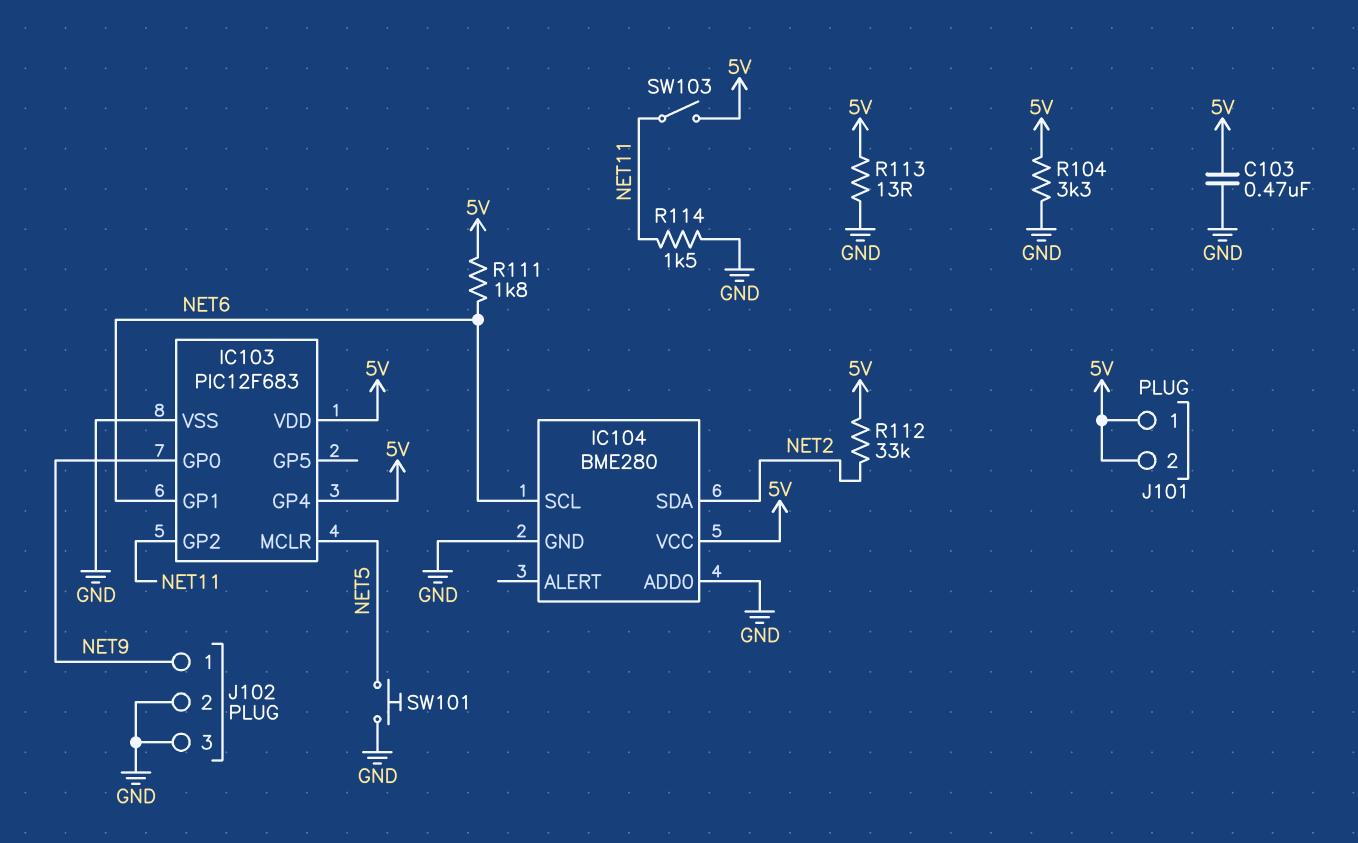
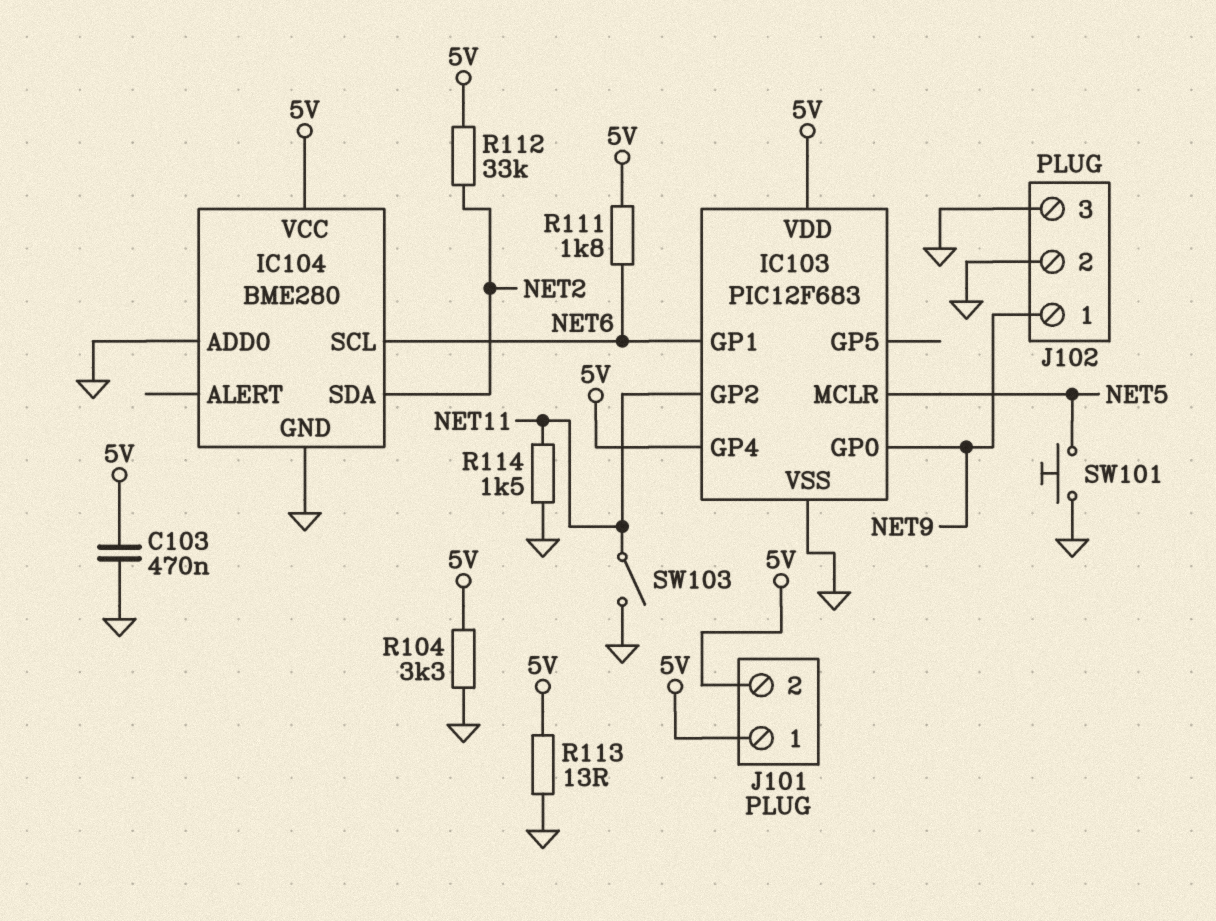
SW103: switch (5V, NET11) -> switch (GND, NET11)

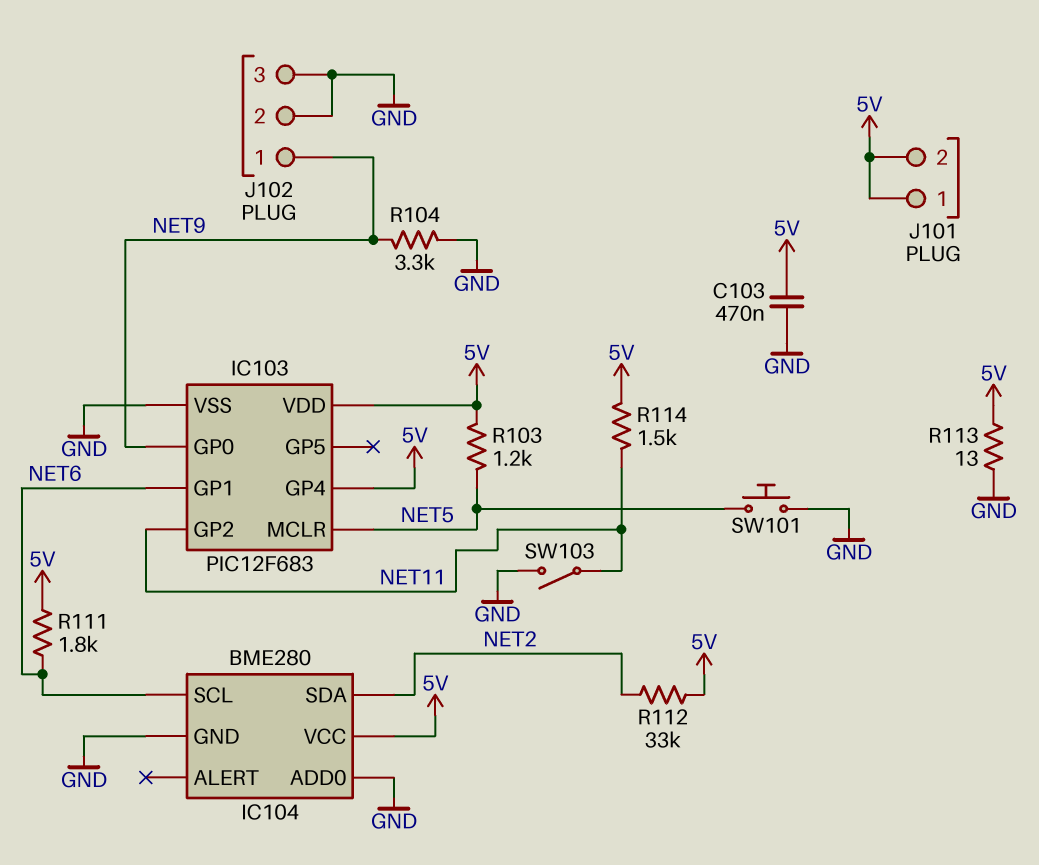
R103: none -> 1.2k (5V, NET5)
R104: 3.3k (5V, GND) -> 3.3k (GND, NET9)
R114: 1.5k (GND, NET11) -> 1.5k (5V, NET11)

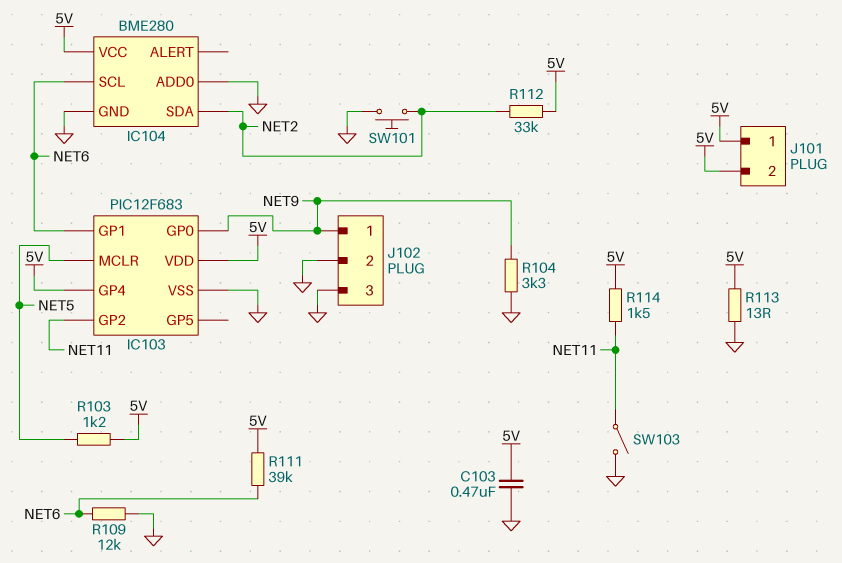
R109: none -> 12k (GND, NET6)
R111: 1.8k (5V, NET6) -> 39k (5V, NET6)
SW101: button (GND, NET5) -> button (GND, NET2)

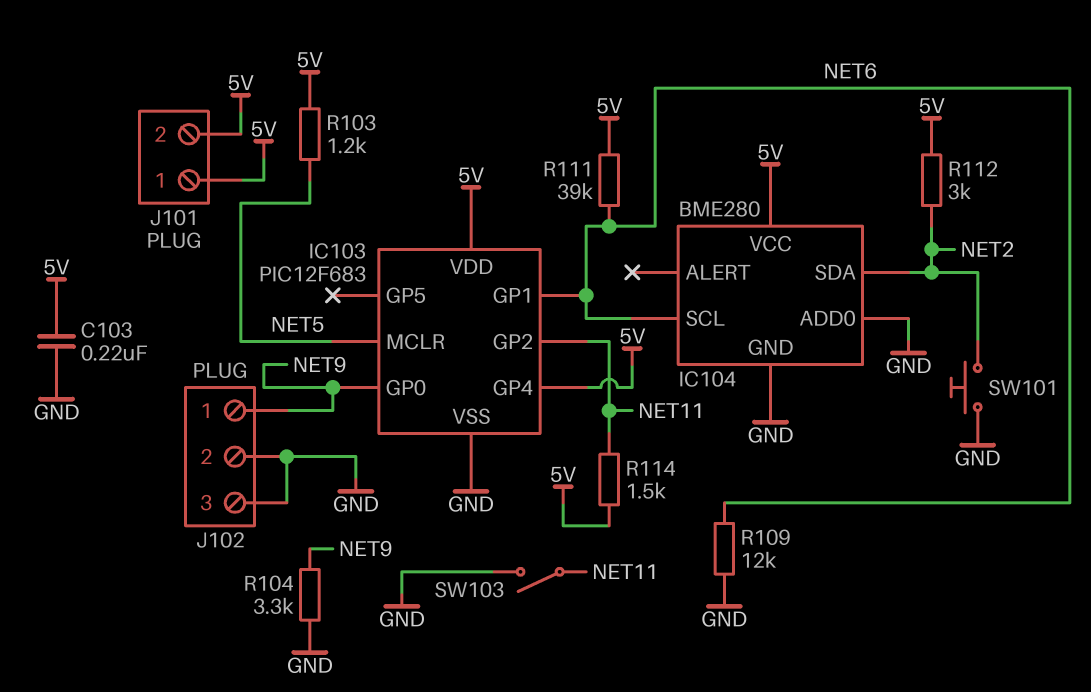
C103: 470nF (5V, GND) -> 220nF (5V, GND)
R112: 33k (5V, NET2) -> 3k (5V, NET2)
R113: 13 (5V, GND) -> none

